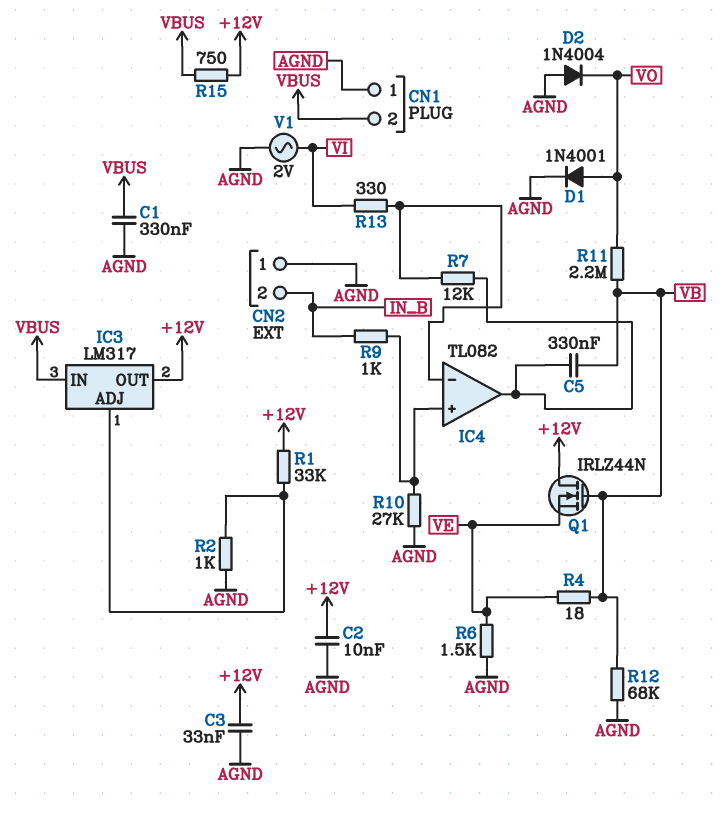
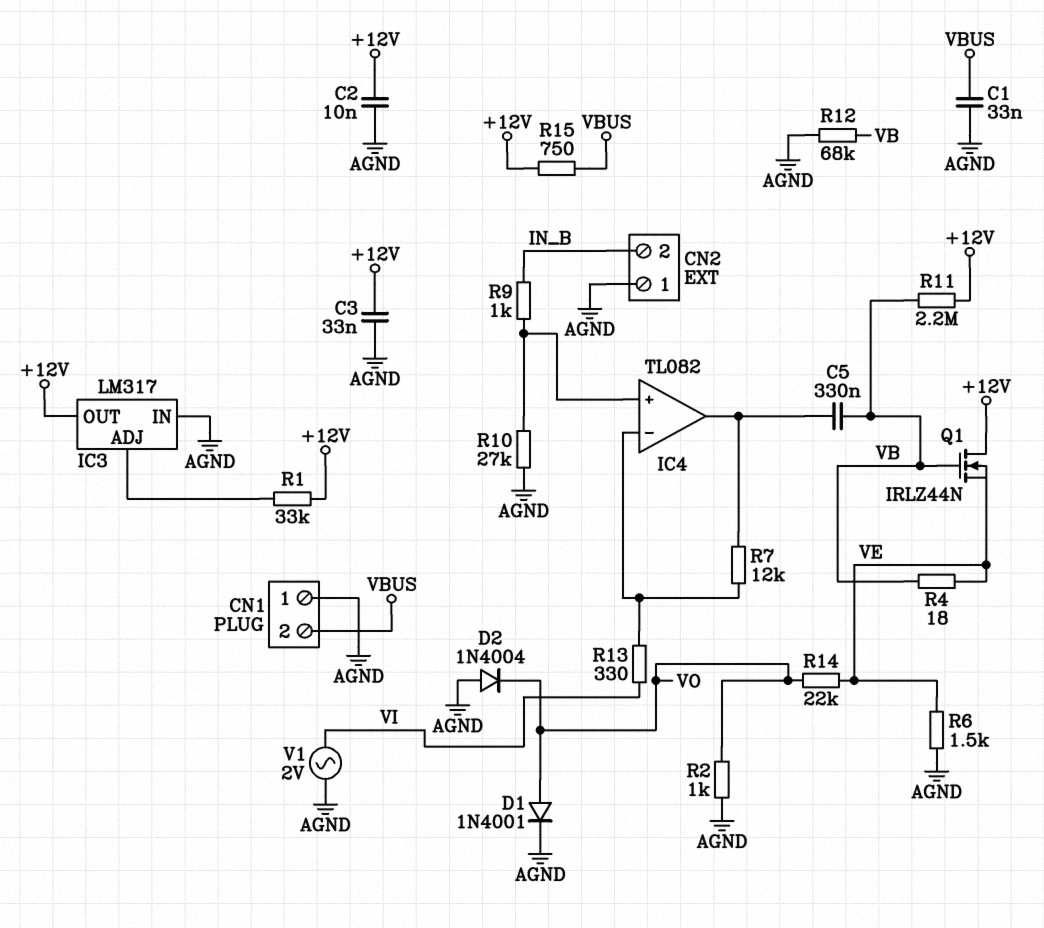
C1: 330nF (AGND, VBUS) -> 33nF (AGND, VBUS)
IC3 pin IN: VBUS -> AGND
R2: 1k (AGND, IC3/ADJ) -> 1k (AGND, VO)
R11: 2.2M (VB, VO) -> 2.2M (+12V, VB)
R14: none -> 22k (VE, VO)

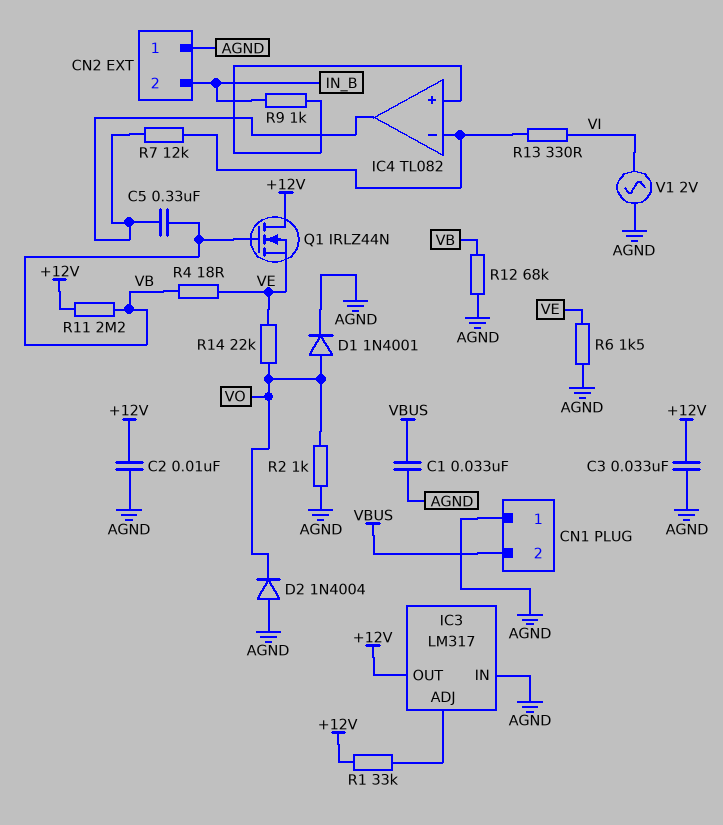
R10: 27k (AGND, IC4/in+) -> none
R15: 750 (+12V, VBUS) -> none

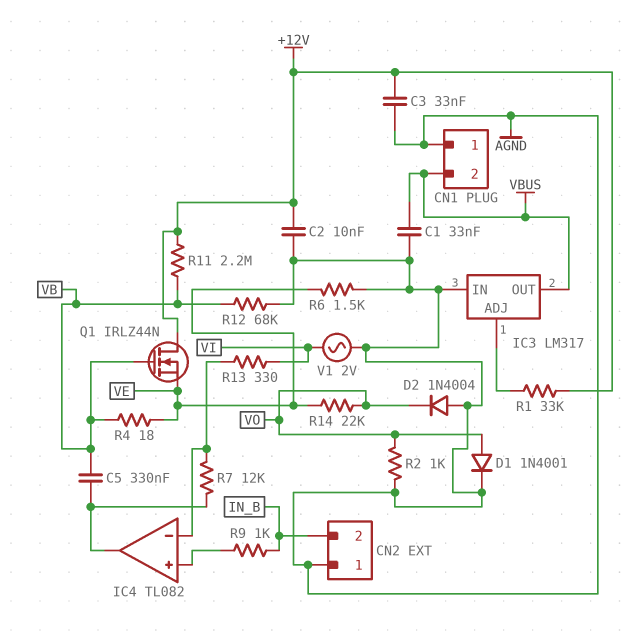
IC3 pin OUT: +12V -> VBUS

